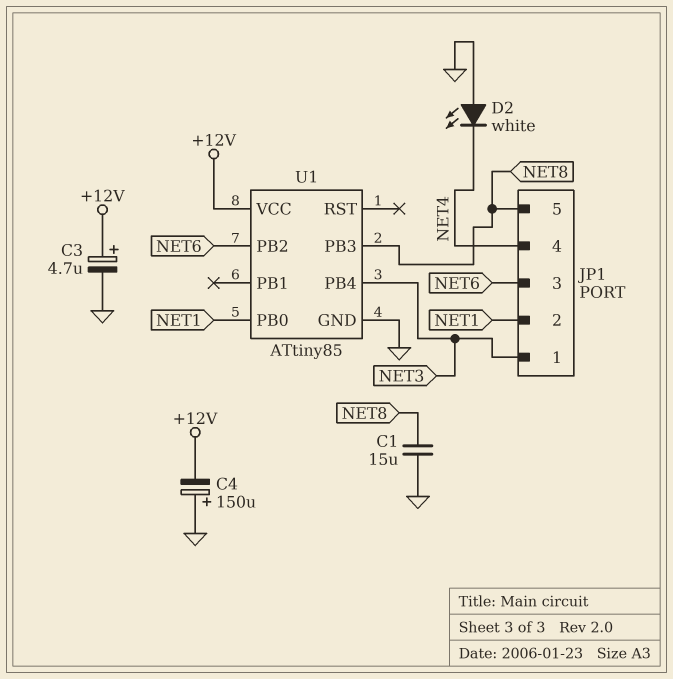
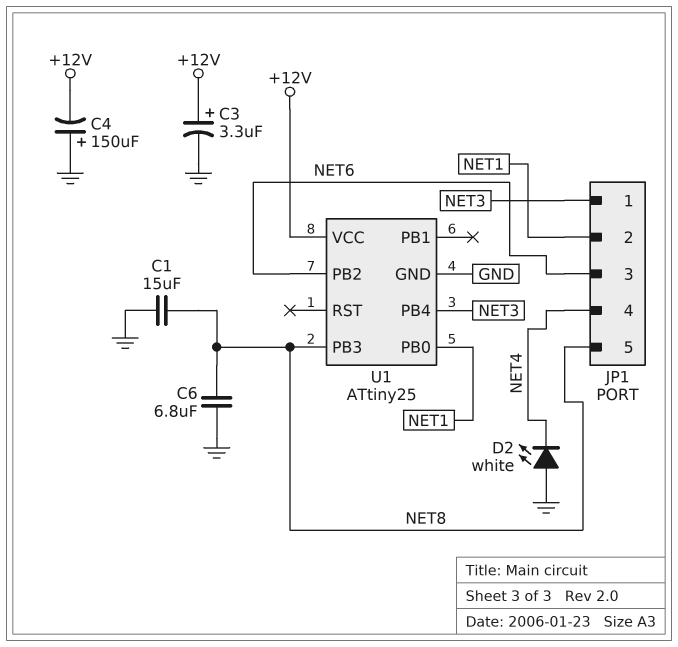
C3: 4.7uF (plus +12V, minus GND) -> 3.3uF (plus +12V, minus GND)
C6: none -> 6.8uF (GND, NET8)
U1: ATtiny85 -> ATtiny25

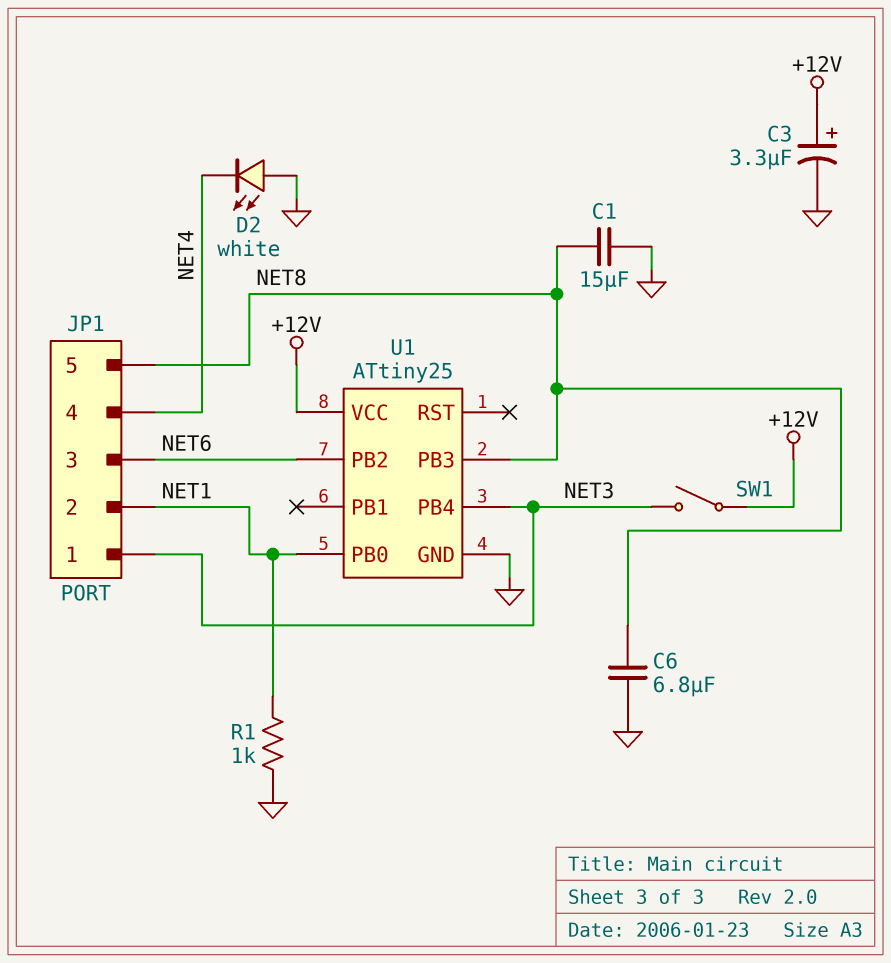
C4: 150uF (plus GND, minus +12V) -> none
R1: none -> 1k (GND, NET1)
SW1: none -> switch (+12V, NET3)

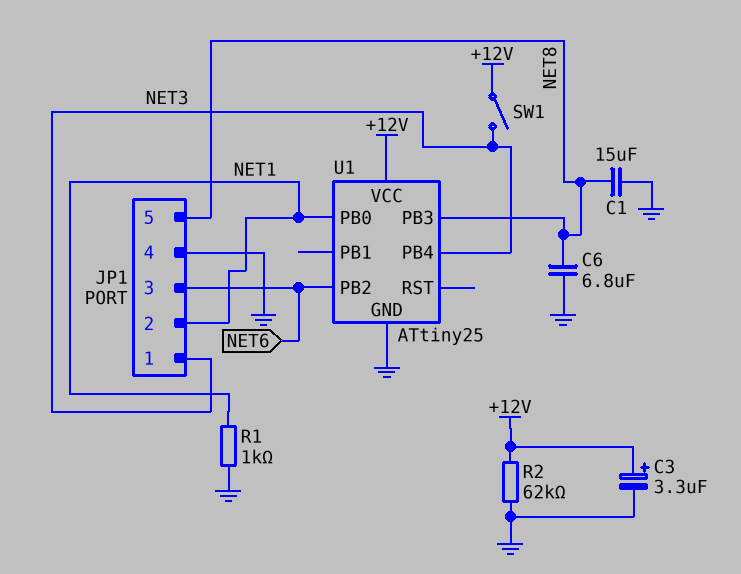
D2: LED white (A GND, K NET4) -> none
JP1 pin 4: NET4 -> GND
R2: none -> 62k (+12V, GND)

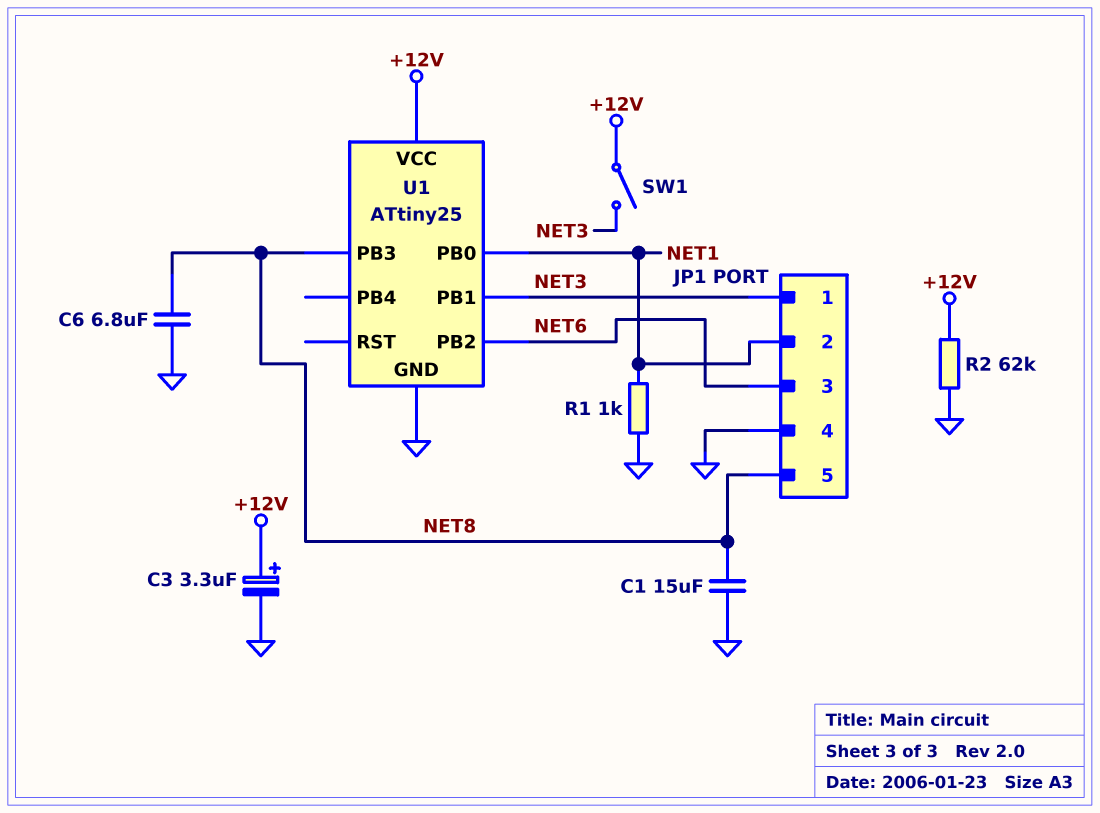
U1 pin PB1: none -> NET3
U1 pin PB4: NET3 -> none

